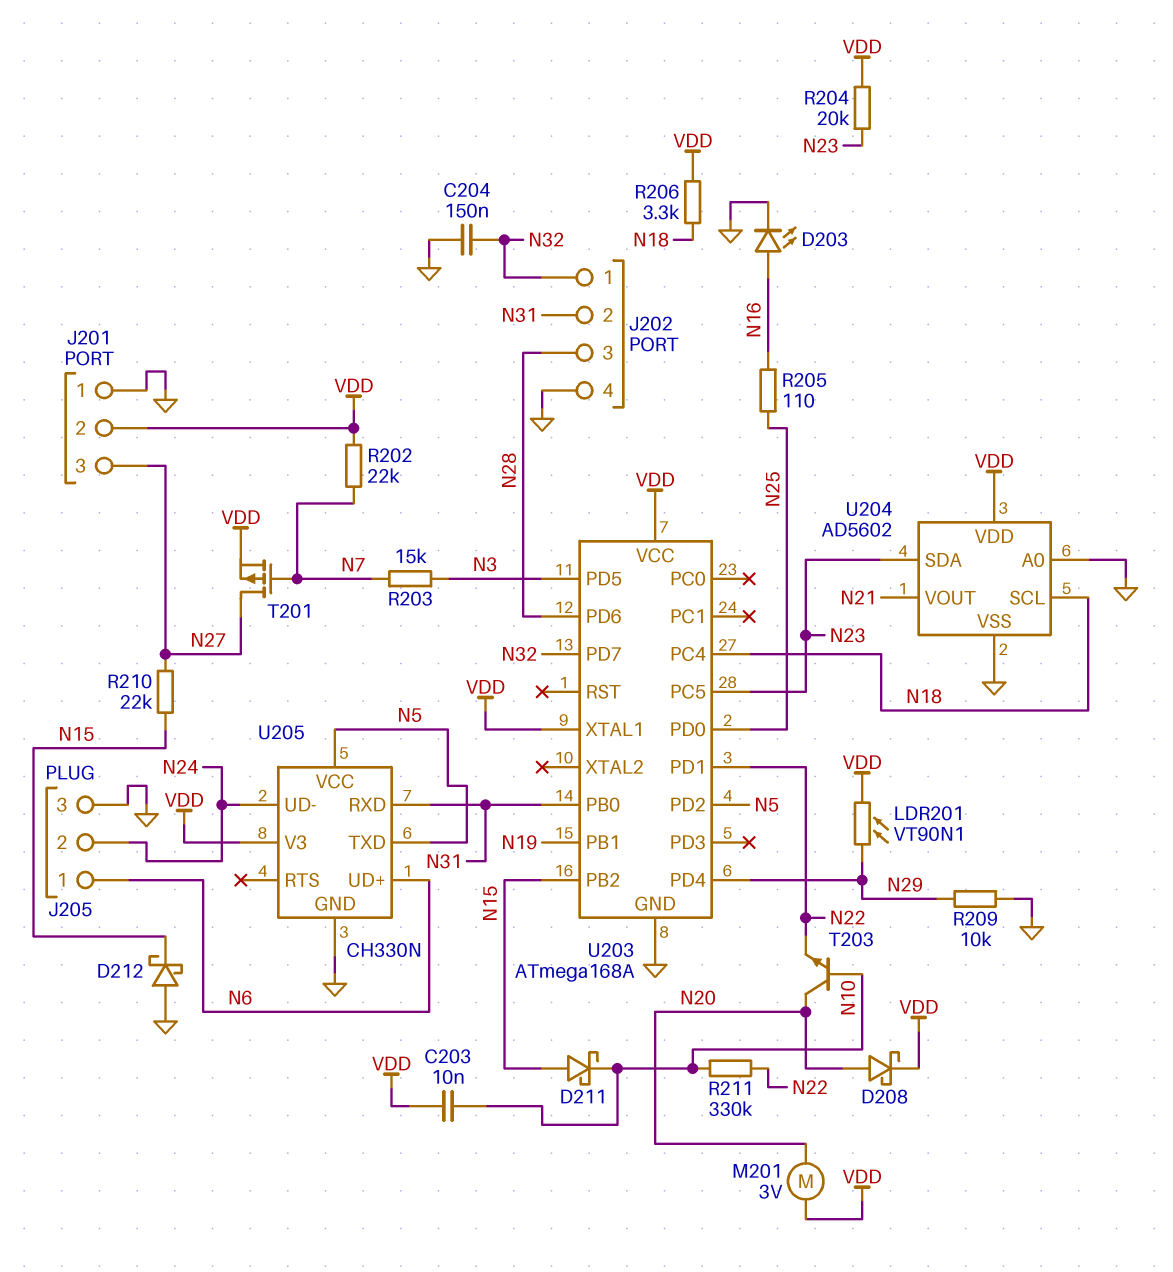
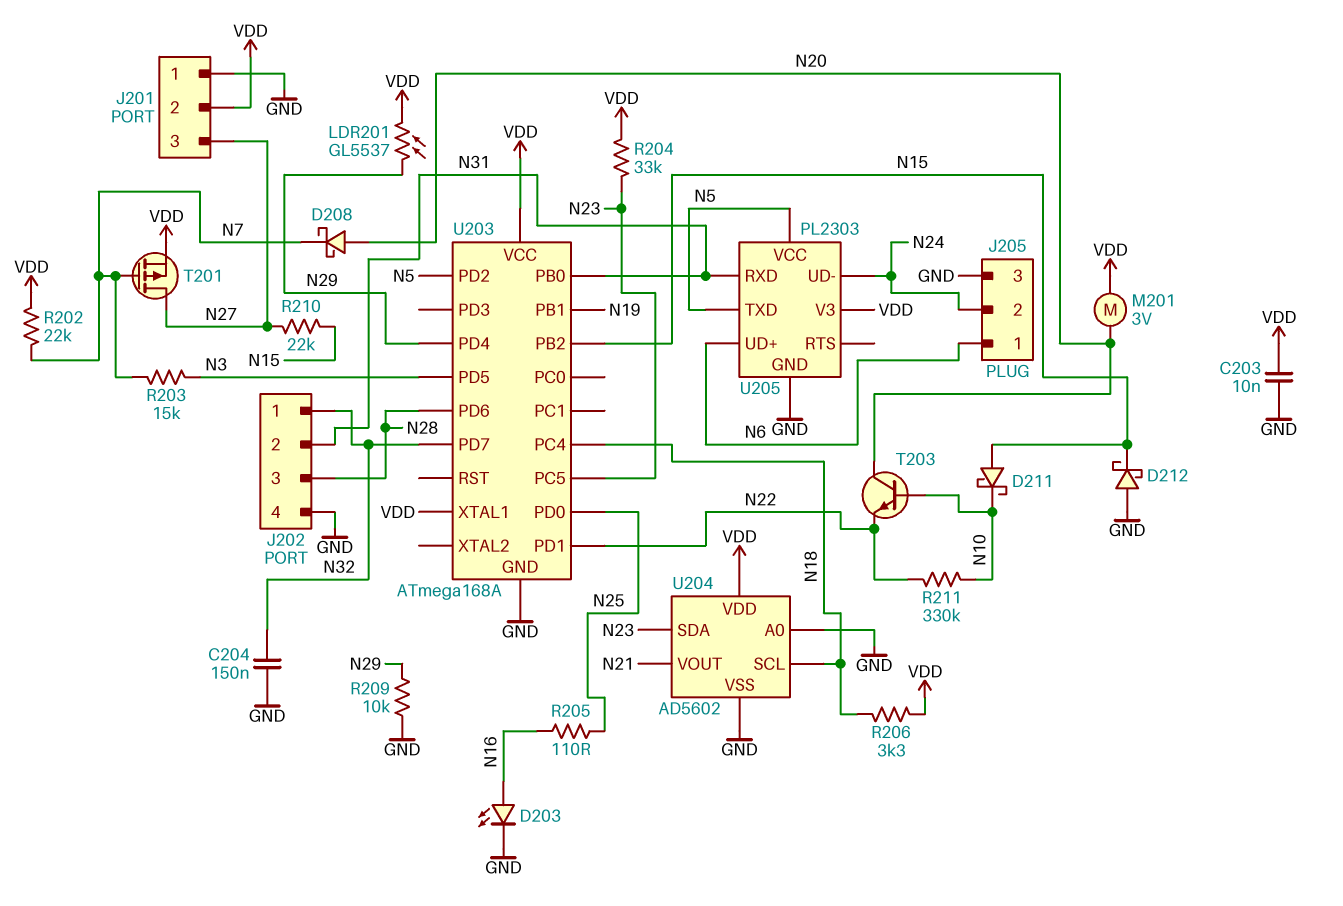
C203: 10nF (N10, VDD) -> 10nF (GND, VDD)
D208: schottky (A N20, K VDD) -> schottky (A N20, K N7)
LDR201: VT90N1 (N29, VDD) -> GL5537 (N29, VDD)
R204: 20k (N23, VDD) -> 33k (N23, VDD)
U205: CH330N -> PL2303

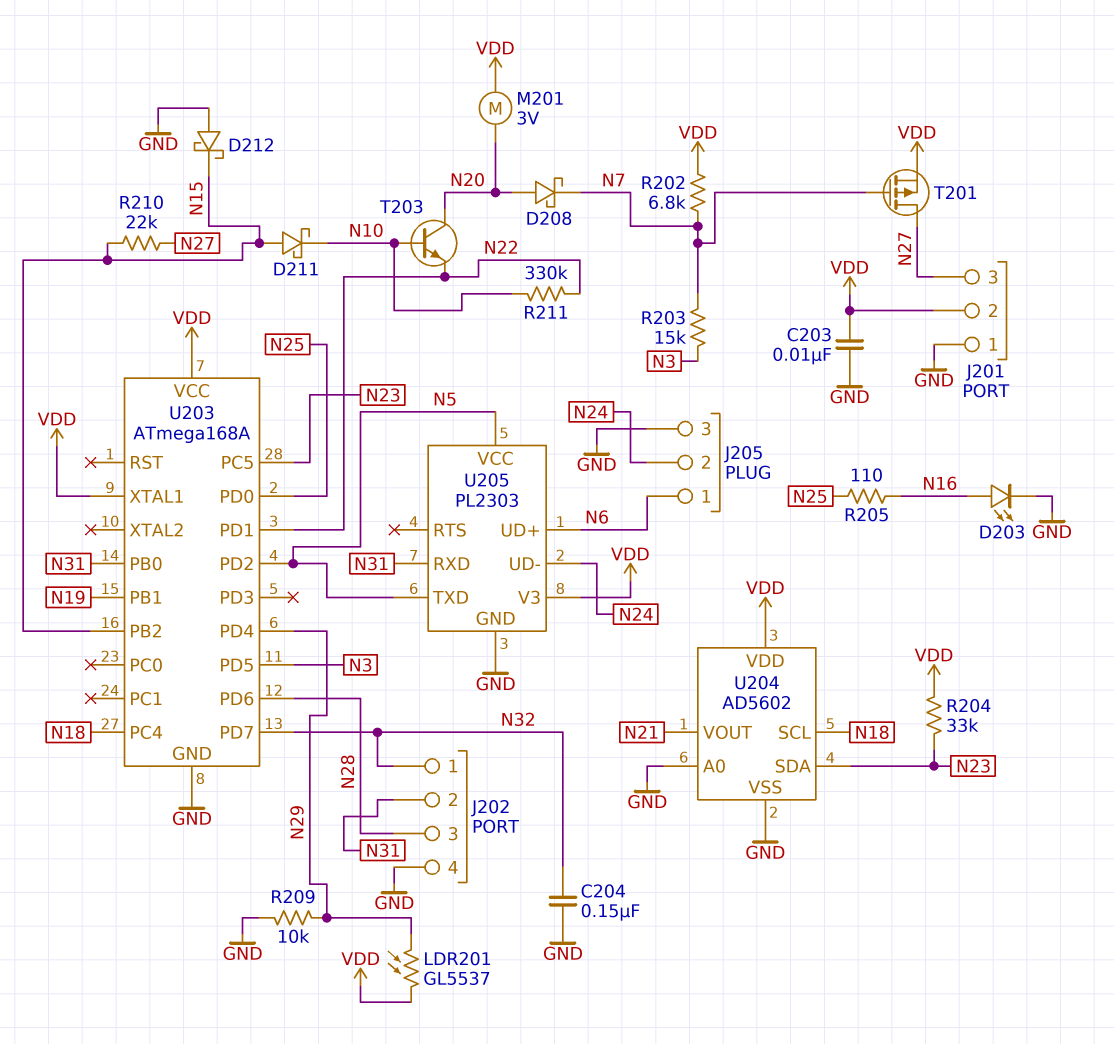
R202: 22k (N7, VDD) -> 6.8k (N7, VDD)
R206: 3.3k (N18, VDD) -> none

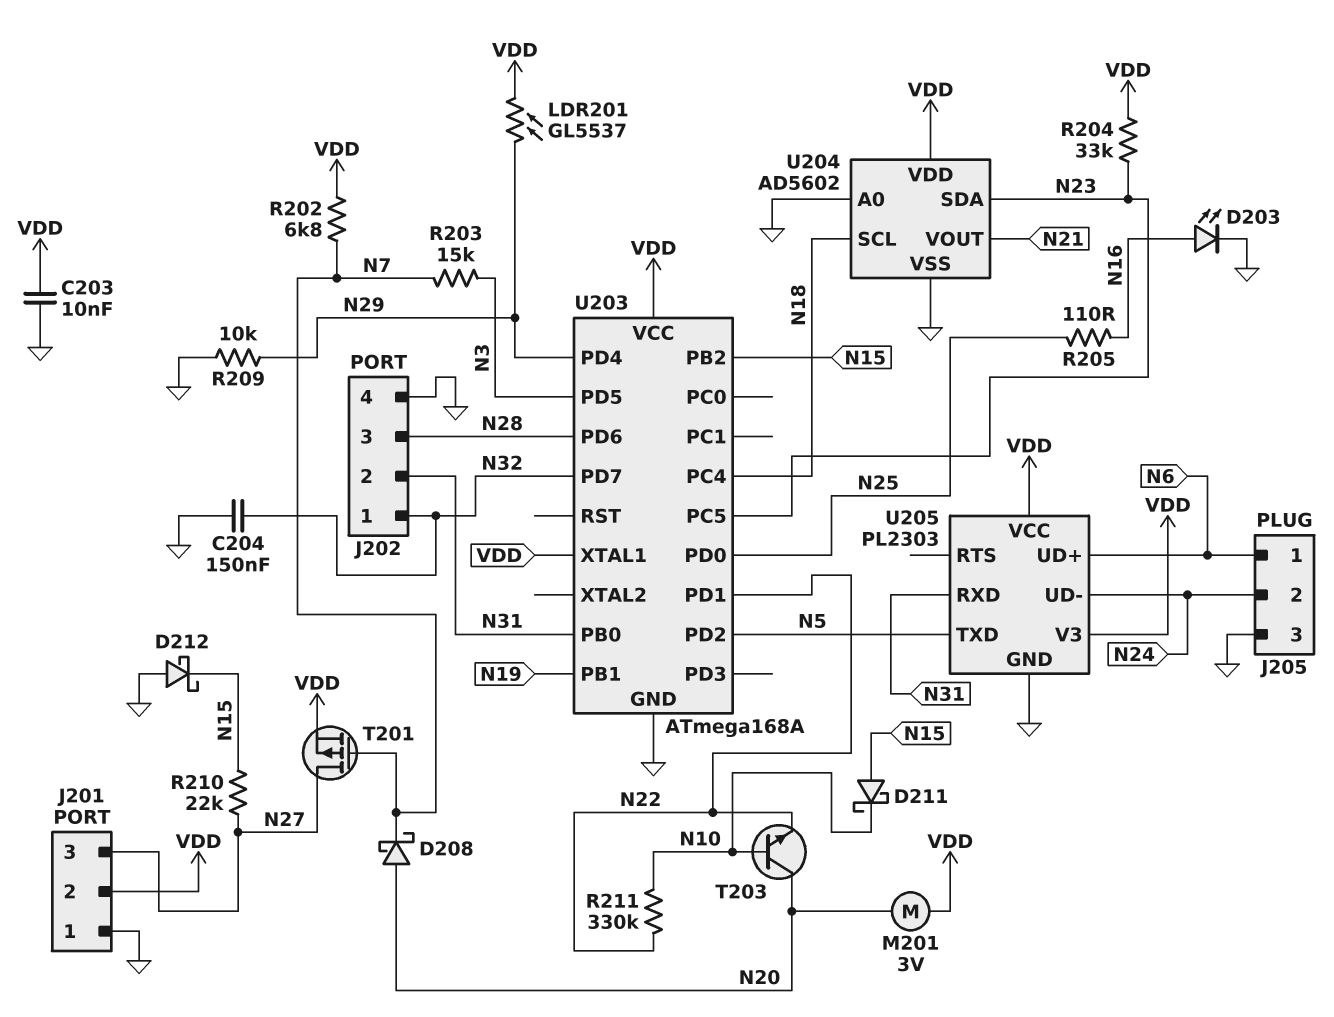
U205 pin VCC: N5 -> VDD

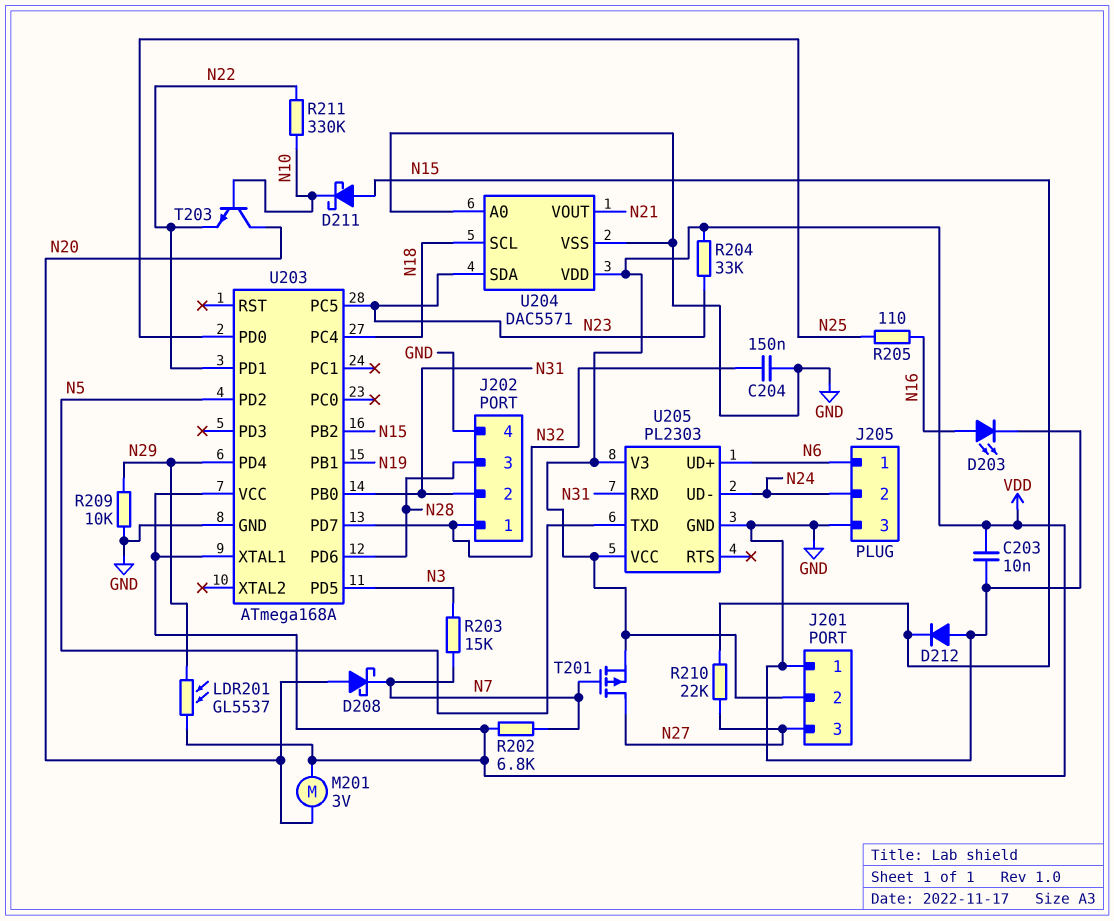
D212: schottky (A GND, K N15) -> diode (A GND, K N15)
U204: AD5602 -> DAC5571

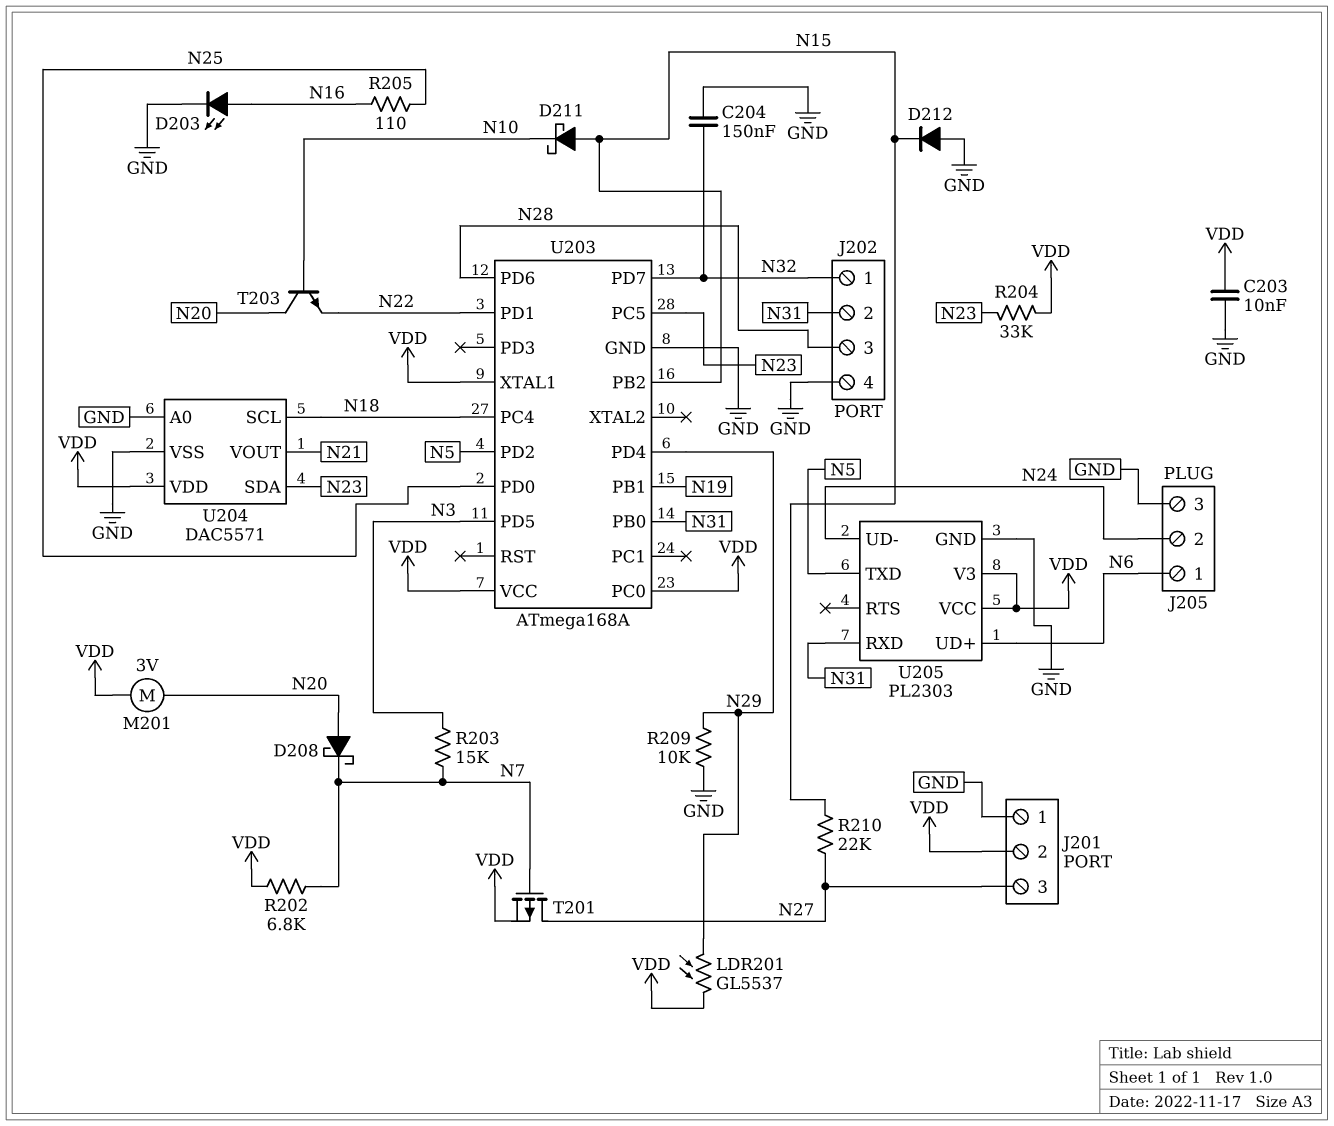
R211: 330k (N10, N22) -> none
U203 pin PC0: none -> VDD

